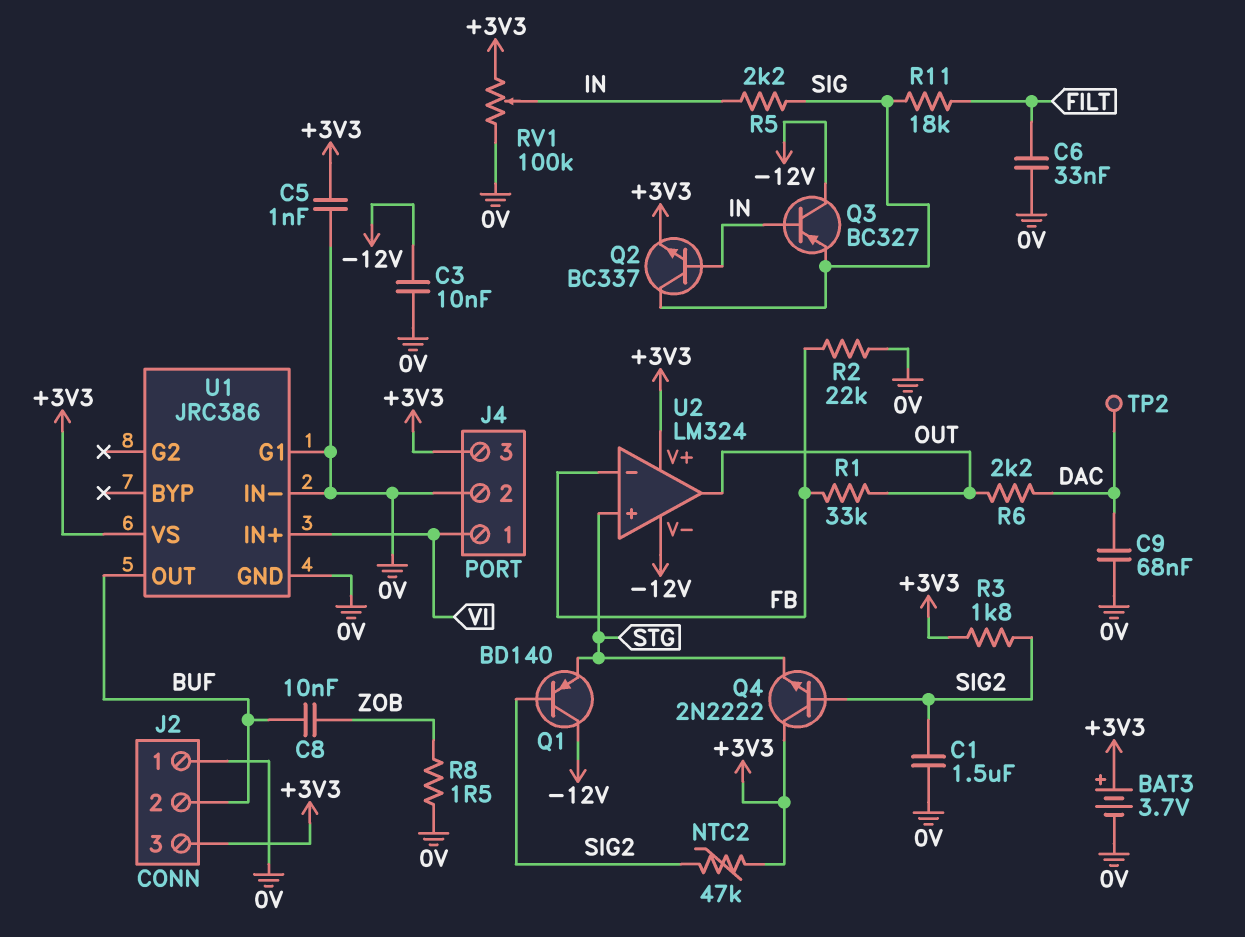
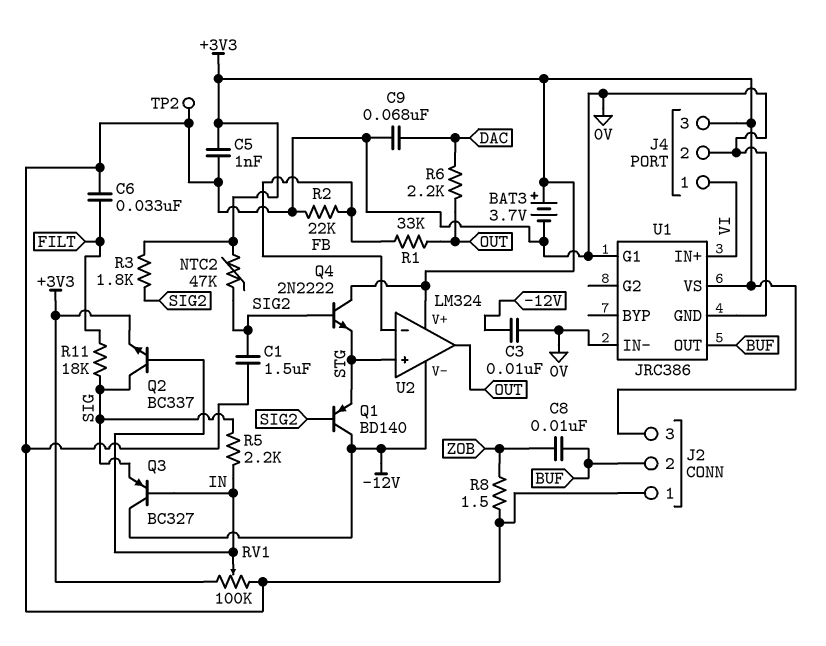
TP2: test point (DAC) -> test point (0V)

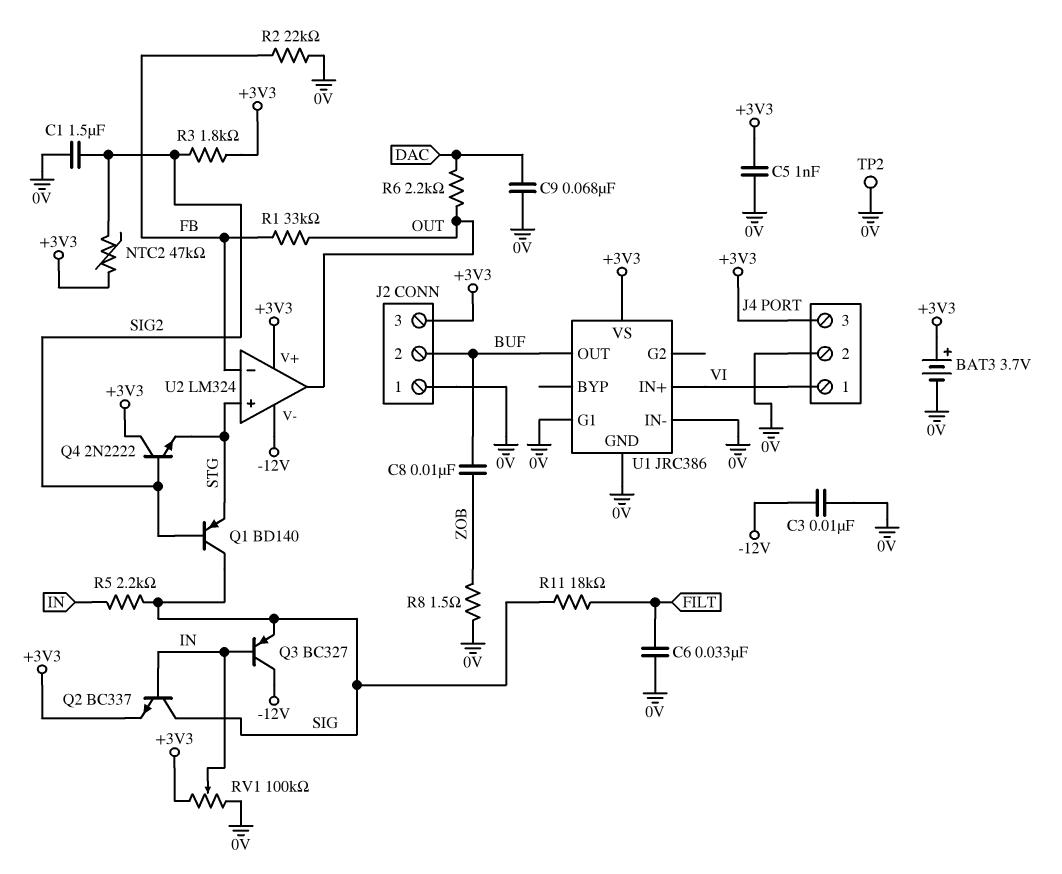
Q1: PNP BD140 (B SIG2, C -12V, E STG) -> PNP BD140 (B SIG2, C SIG, E STG)

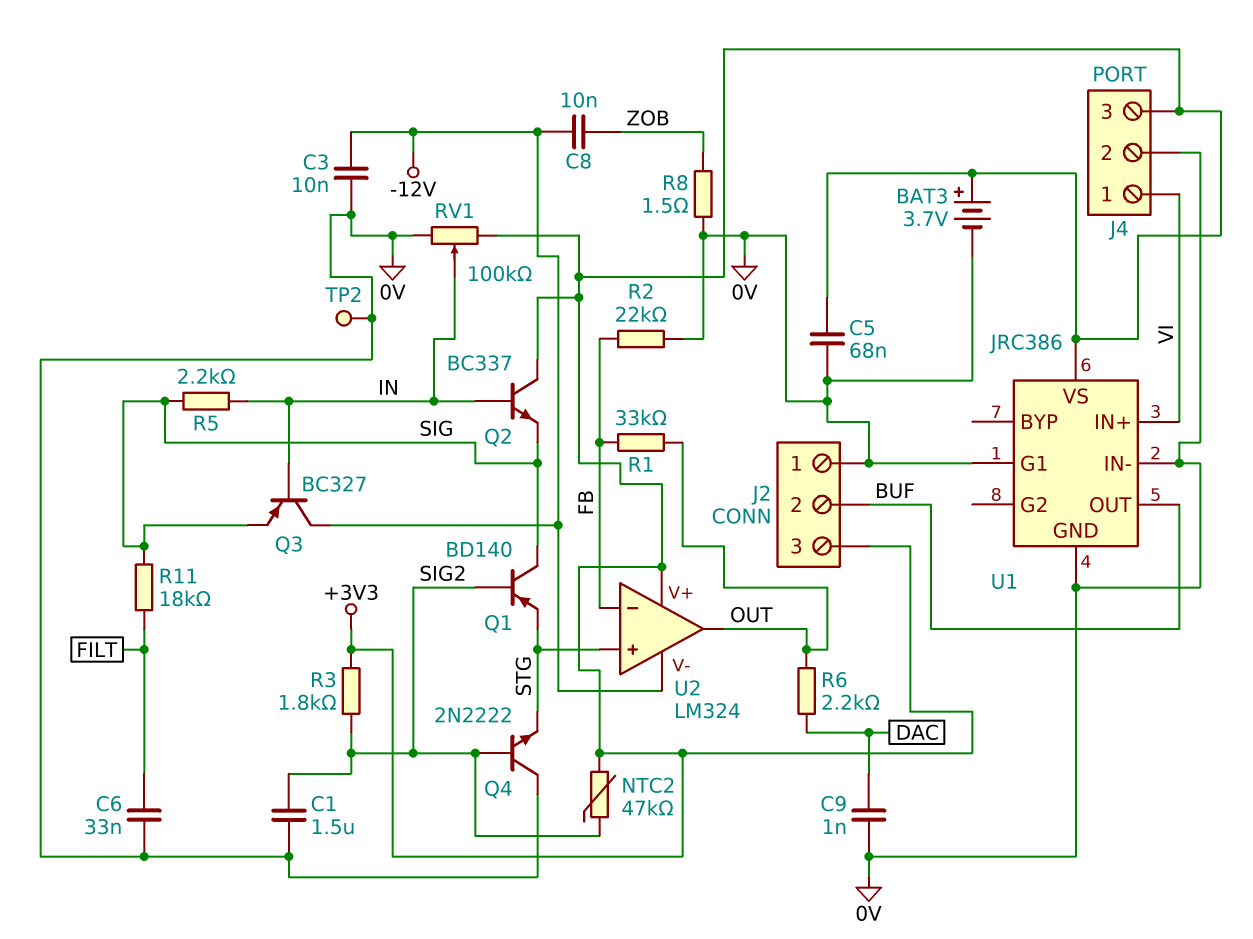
C5: 1nF (+3V3, 0V) -> 68nF (+3V3, 0V)
C8: 10nF (BUF, ZOB) -> 10nF (-12V, ZOB)
C9: 68nF (0V, DAC) -> 1nF (0V, DAC)
Q2: NPN BC337 (B IN, C SIG, E +3V3) -> NPN BC337 (B IN, C +3V3, E SIG)
Q4: NPN 2N2222 (B SIG2, C +3V3, E STG) -> NPN 2N2222 (B SIG2, C 0V, E STG)

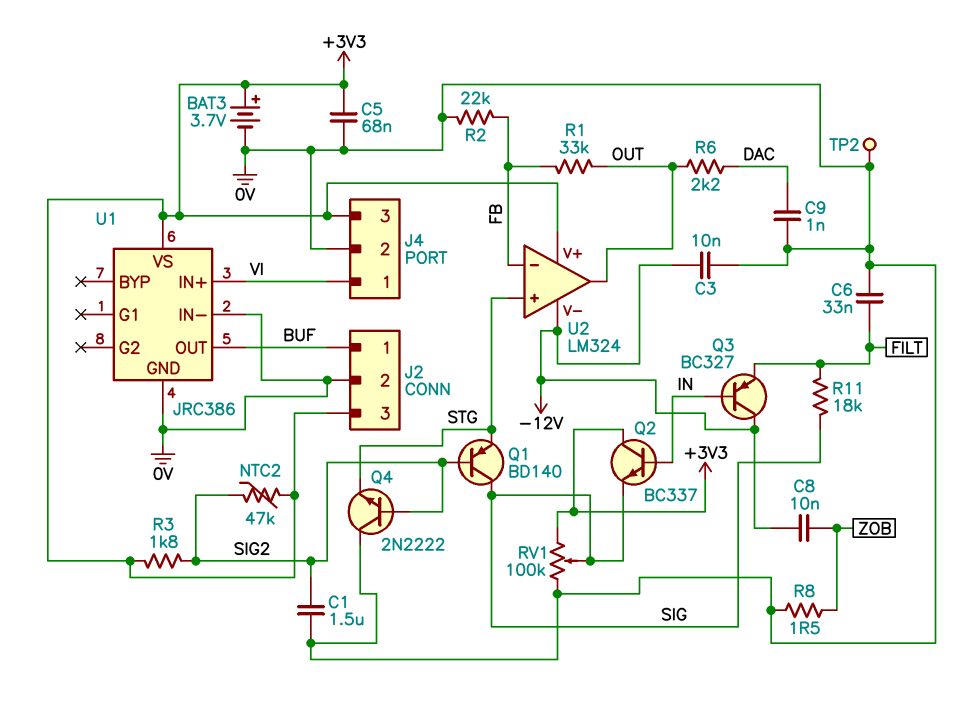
J2 pin 1: 0V -> BUF
J2 pin 2: BUF -> 0V
Q3: PNP BC327 (B IN, C -12V, E SIG) -> PNP BC327 (B IN, C -12V, E FILT)
R5: 2.2k (IN, SIG) -> none
RV1: 100k (+3V3, 0V, wiper IN) -> 100k (+3V3, 0V, wiper SIG)
U1 pin G1: 0V -> none

